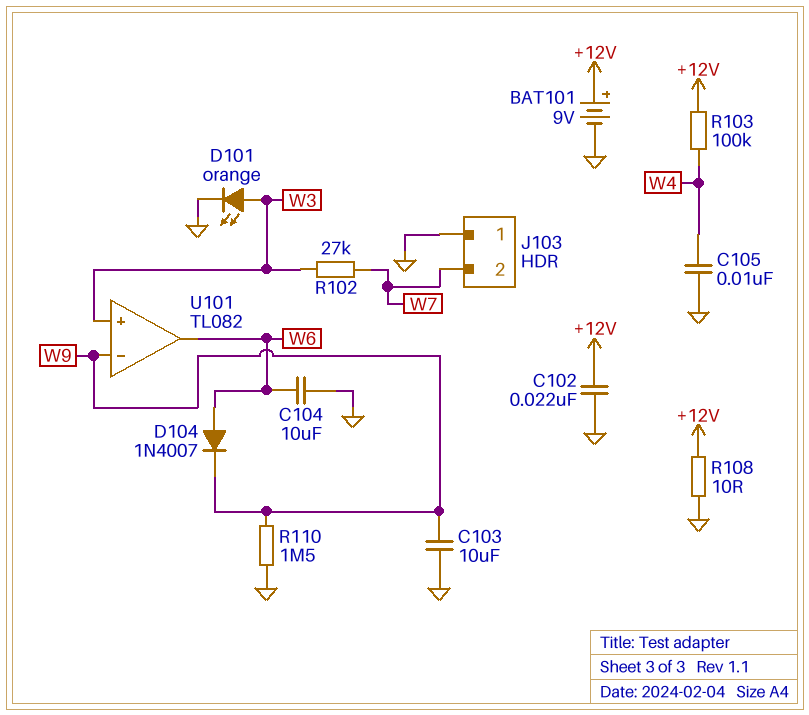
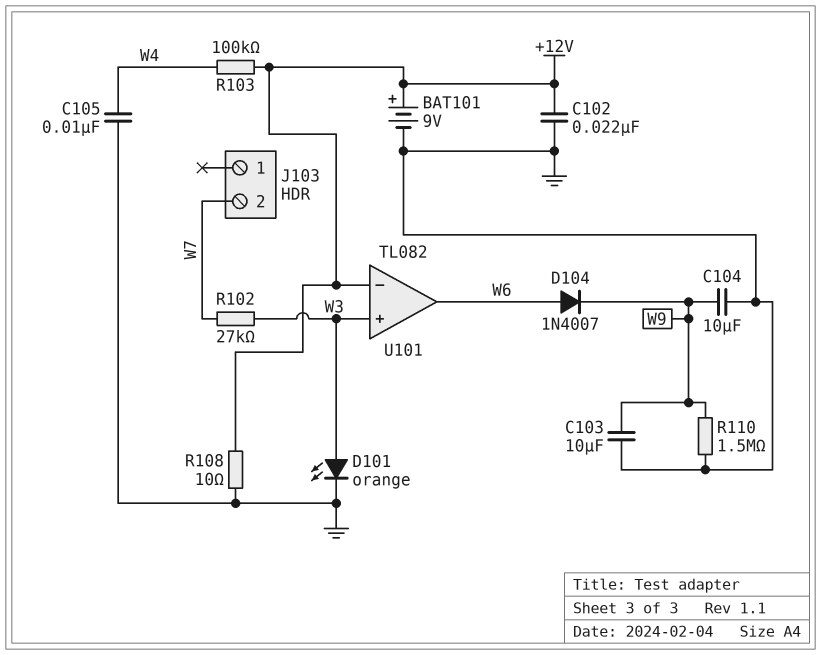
C104: 10uF (GND, W6) -> 10uF (GND, W9)
J103 pin 1: GND -> none
U101 pin in-: W9 -> +12V

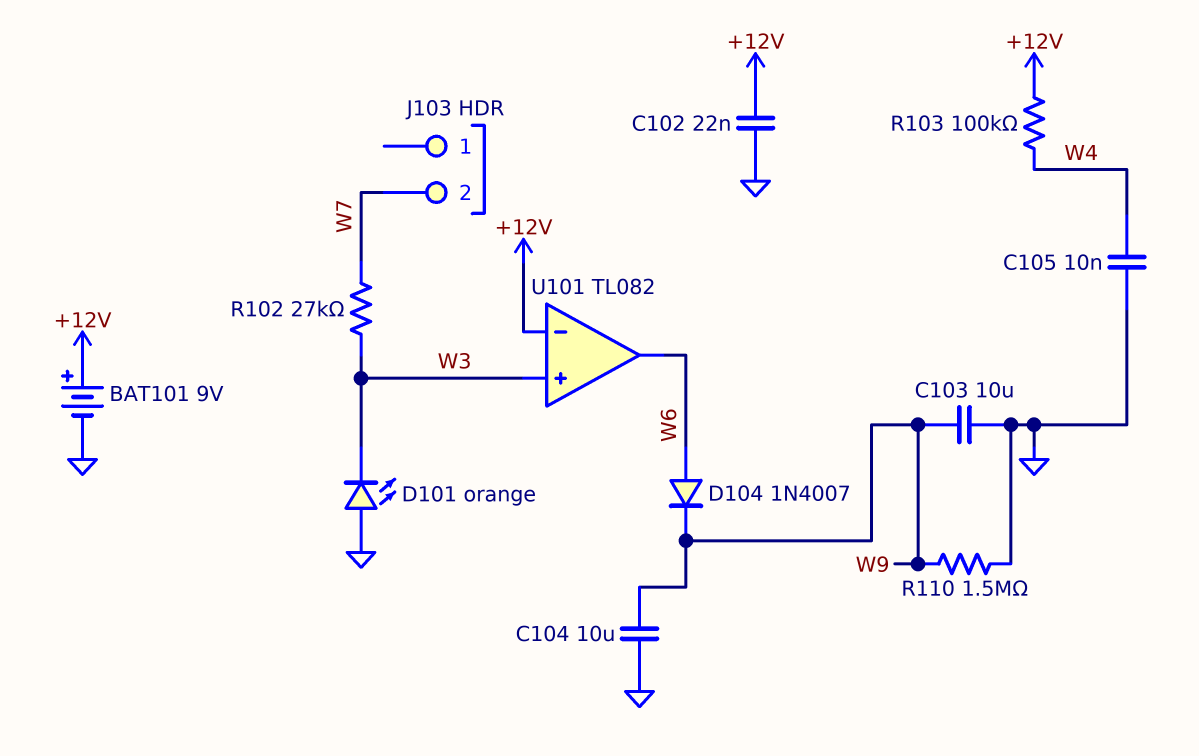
D101: LED orange (A W3, K GND) -> LED orange (A GND, K W3)
R108: 10 (+12V, GND) -> none

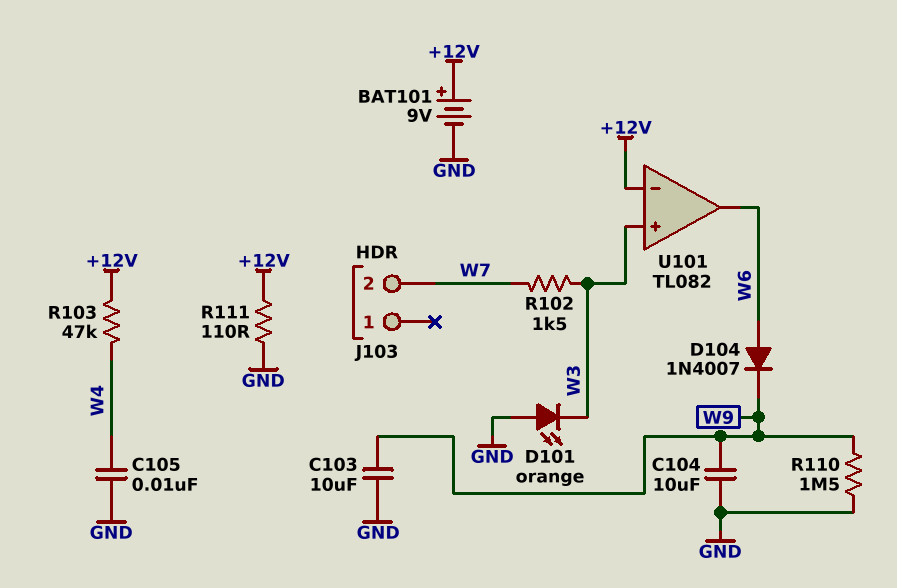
C102: 22nF (+12V, GND) -> none
R102: 27k (W3, W7) -> 1.5k (W3, W7)
R103: 100k (+12V, W4) -> 47k (+12V, W4)
R111: none -> 110 (+12V, GND)

